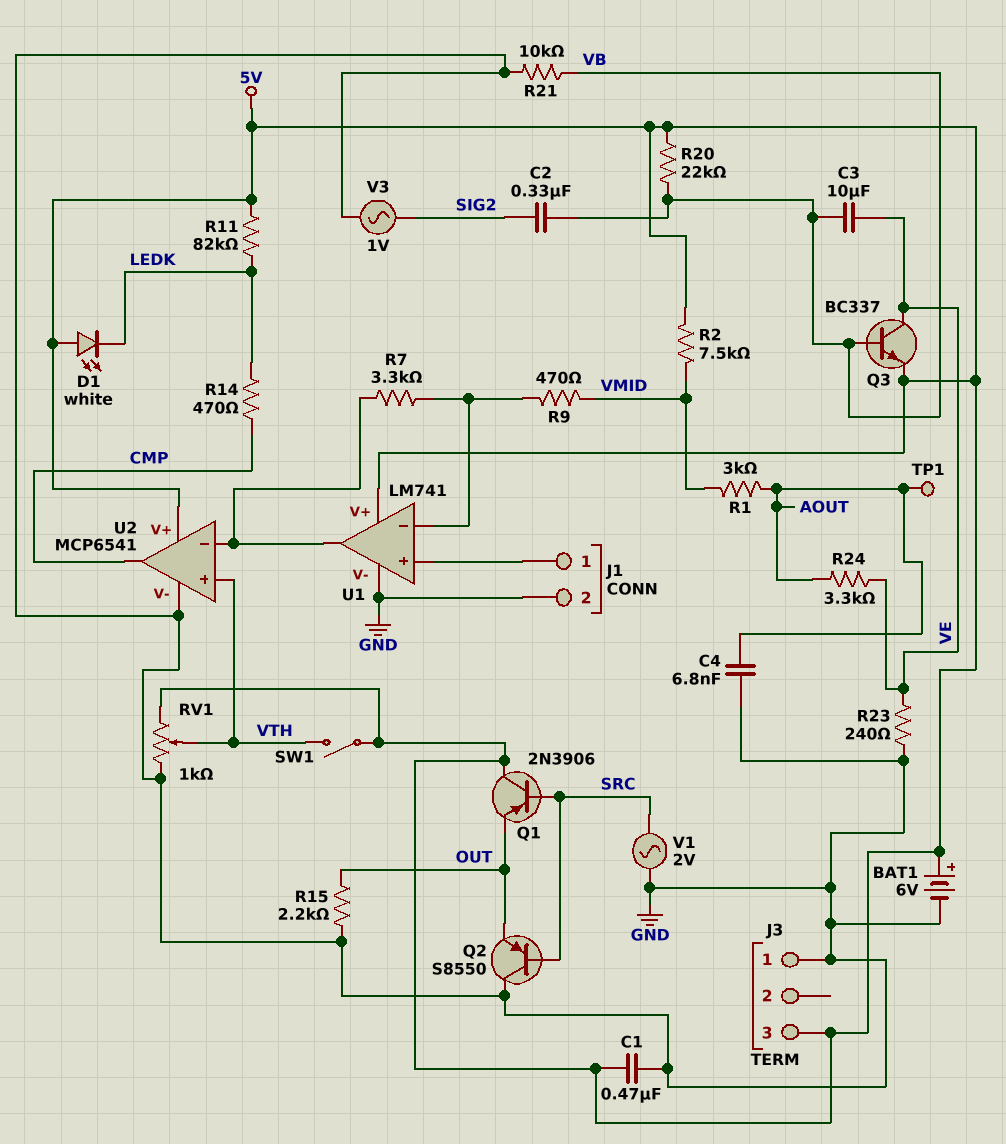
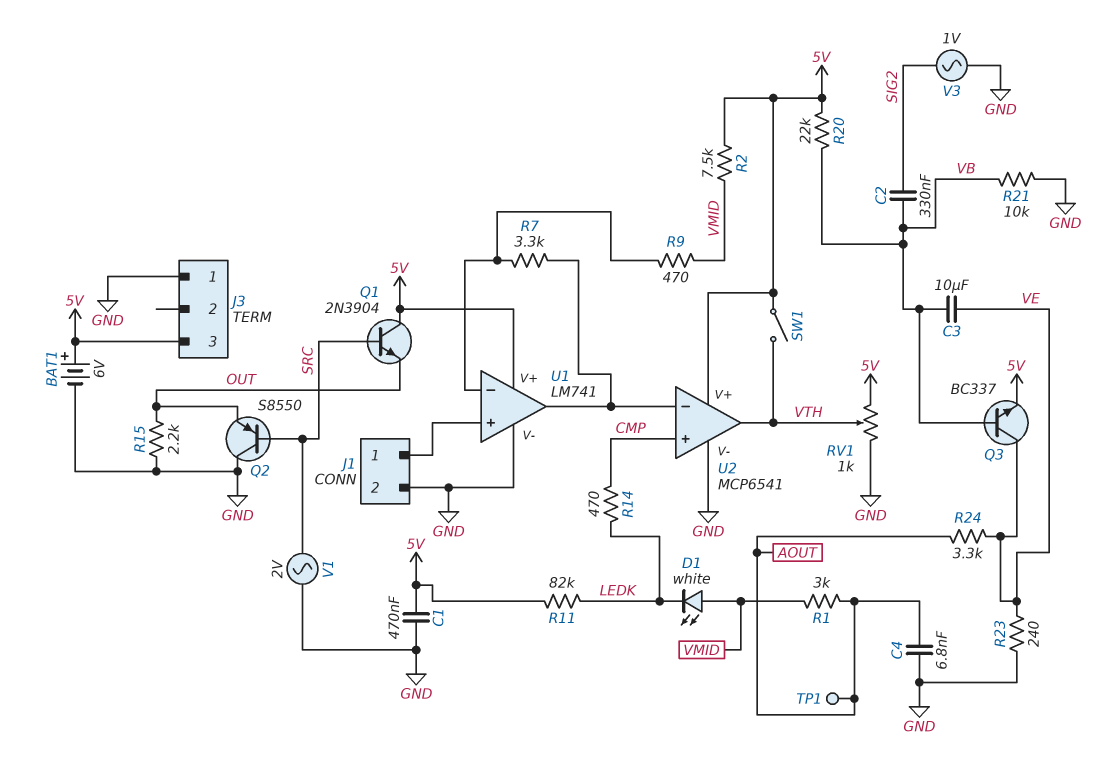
D1: LED white (A 5V, K LEDK) -> LED white (A VMID, K LEDK)
Q1: PNP 2N3906 (B SRC, C 5V, E OUT) -> NPN 2N3904 (B SRC, C 5V, E OUT)
U2 pin in+: VTH -> CMP
U2 pin out: CMP -> VTH

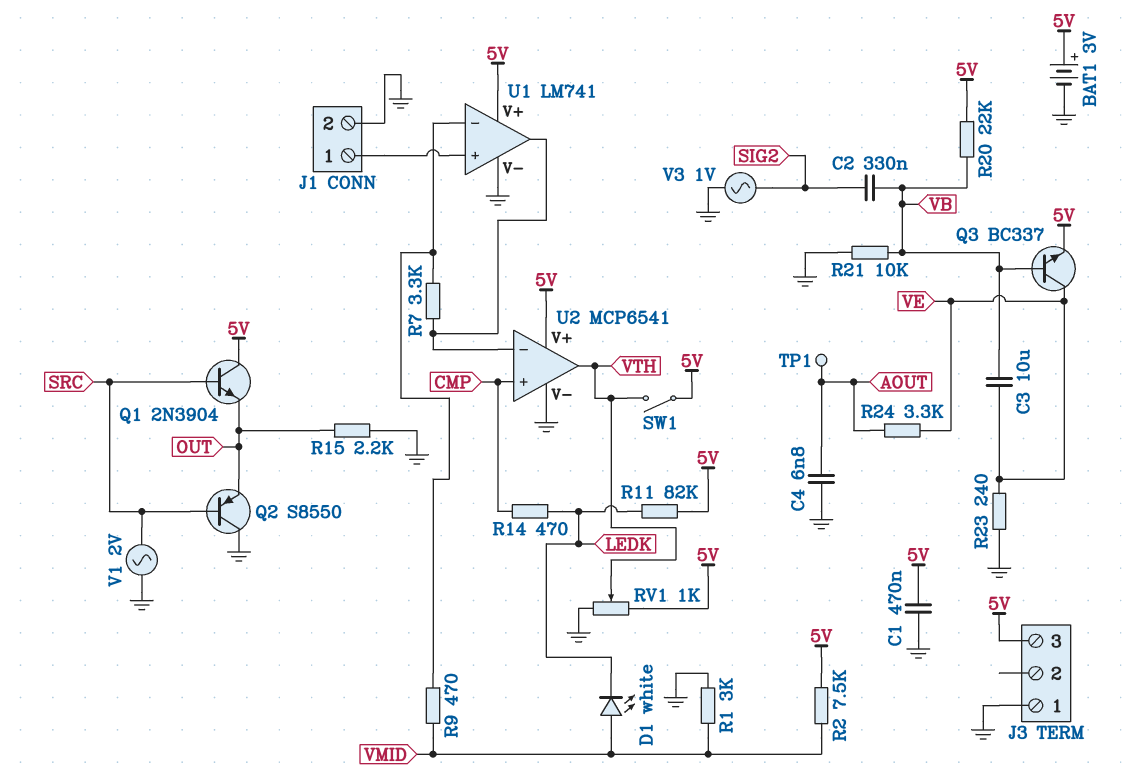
BAT1: 6V (plus 5V, minus GND) -> 3V (plus 5V, minus GND)
R1: 3k (AOUT, VMID) -> 3k (GND, VMID)

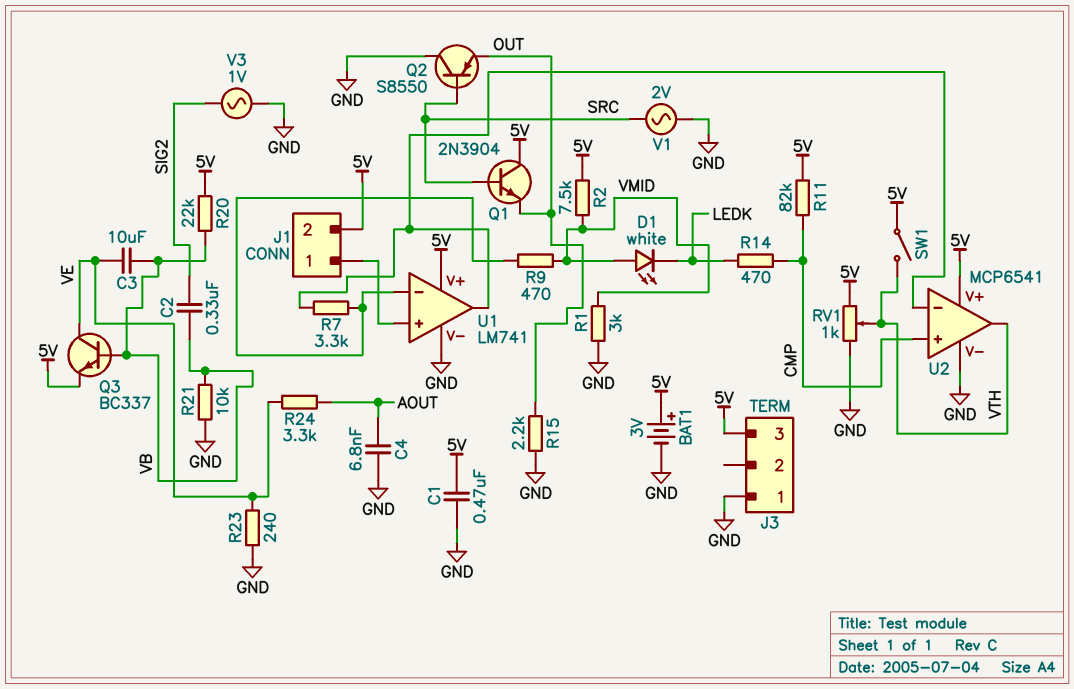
J1 pin 2: GND -> 5V
R11: 82k (5V, LEDK) -> 82k (5V, CMP)
TP1: test point (AOUT) -> none

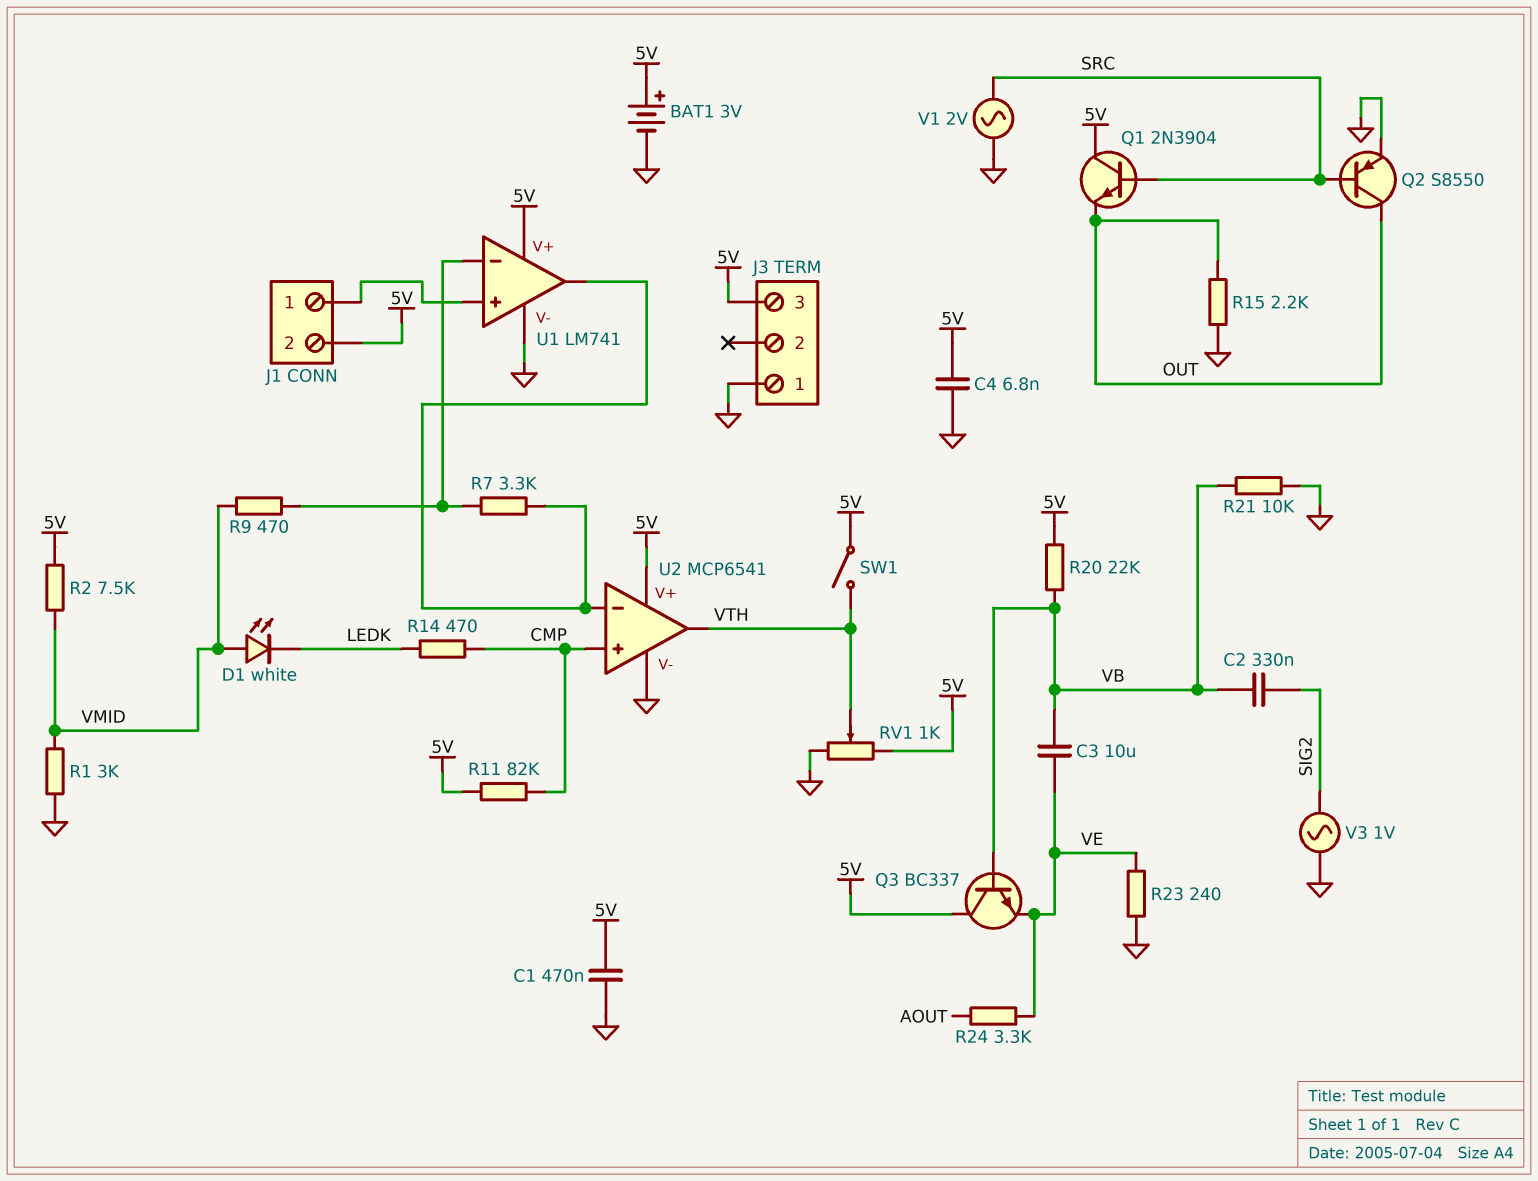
C4: 6.8nF (AOUT, GND) -> 6.8nF (5V, GND)
Q2: PNP S8550 (B SRC, C GND, E OUT) -> PNP S8550 (B SRC, C OUT, E GND)
Q3: NPN BC337 (B VB, C VE, E 5V) -> NPN BC337 (B VB, C 5V, E VE)

